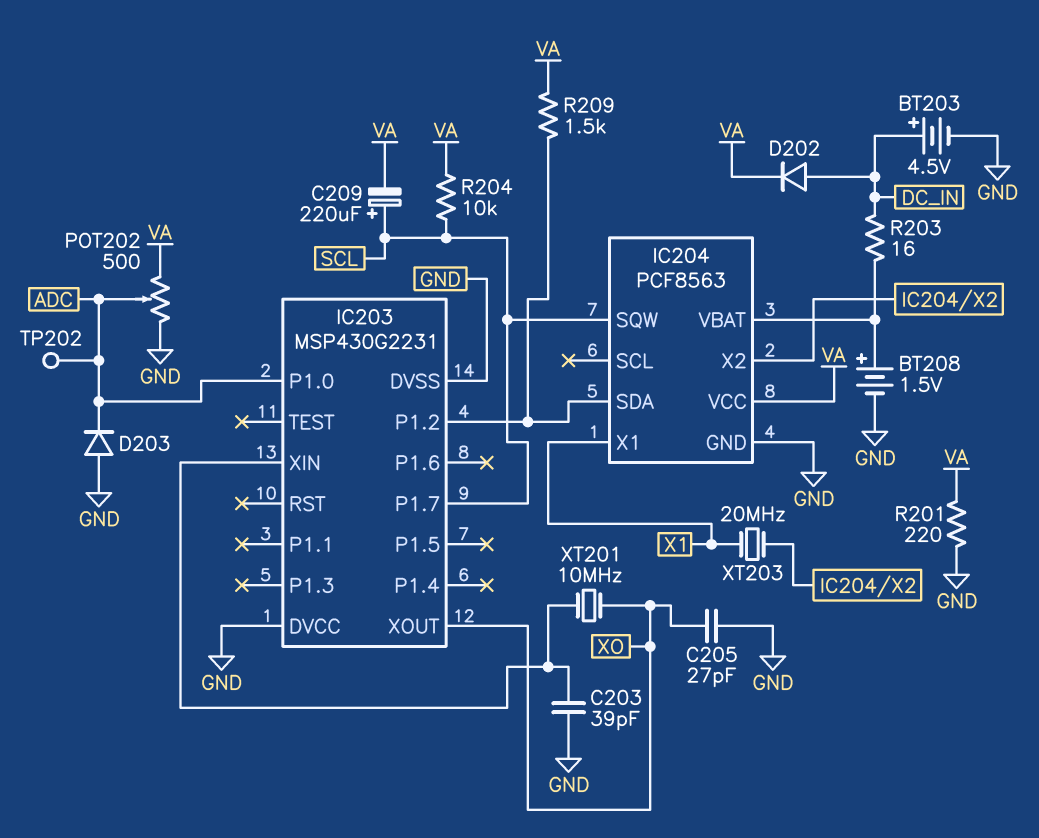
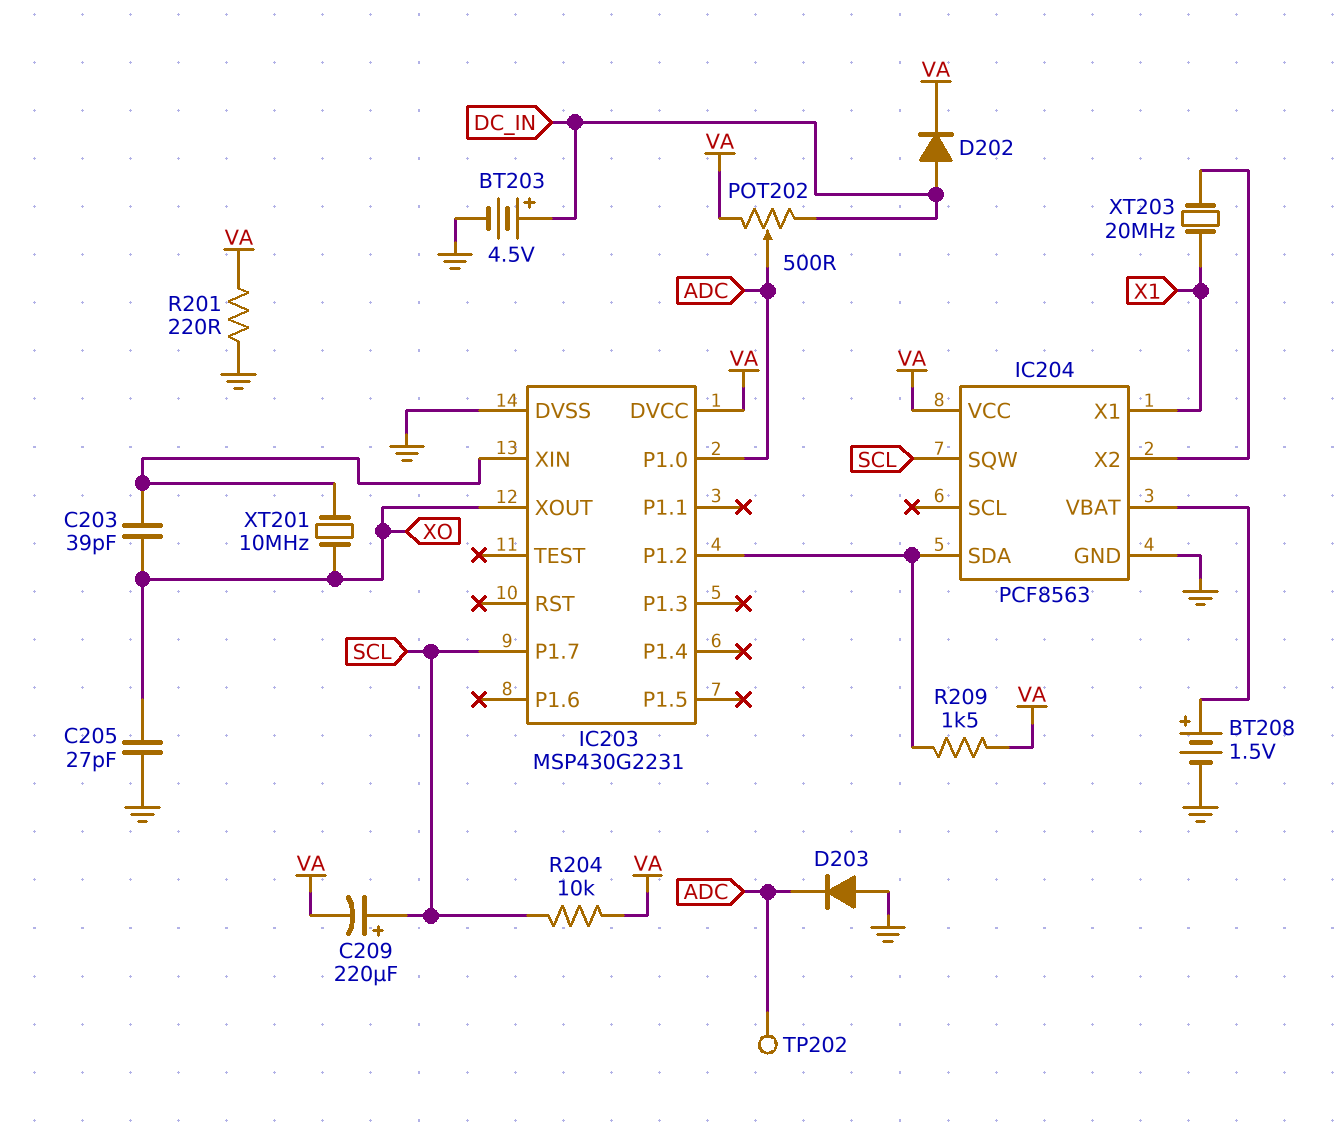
C203: 39pF (GND, IC203/XIN) -> 39pF (IC203/XIN, XO)
IC203 pin DVCC: GND -> VA
POT202: 500 (GND, VA, wiper ADC) -> 500 (DC_IN, VA, wiper ADC)
R203: 16 (DC_IN, IC204/VBAT) -> none

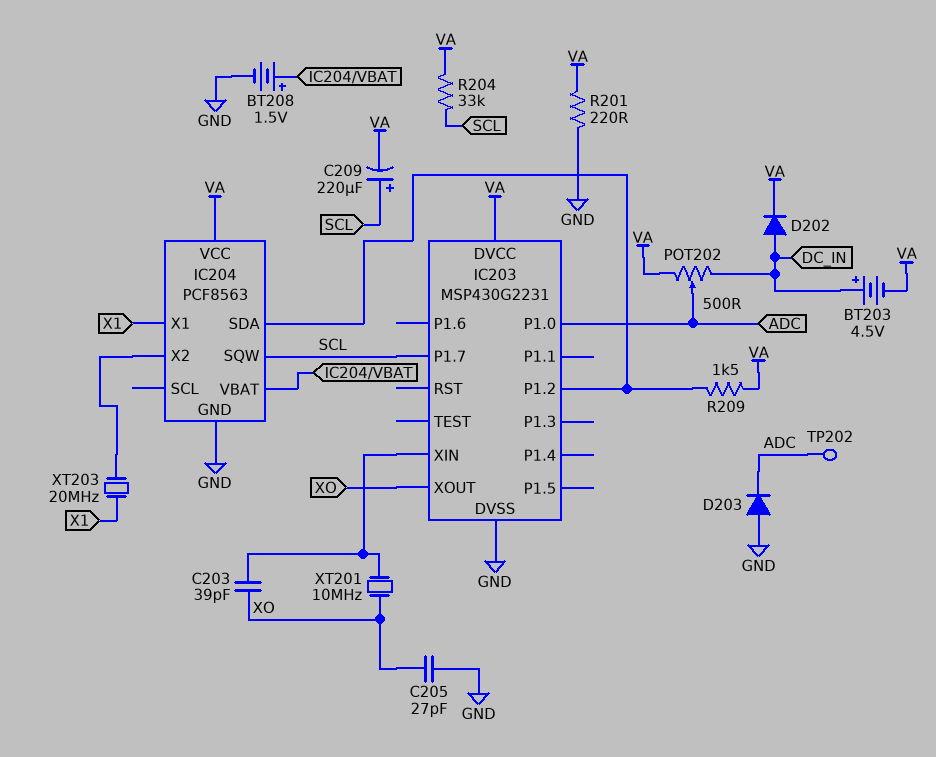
BT203: 4.5V (plus DC_IN, minus GND) -> 4.5V (plus DC_IN, minus VA)
R204: 10k (SCL, VA) -> 33k (SCL, VA)

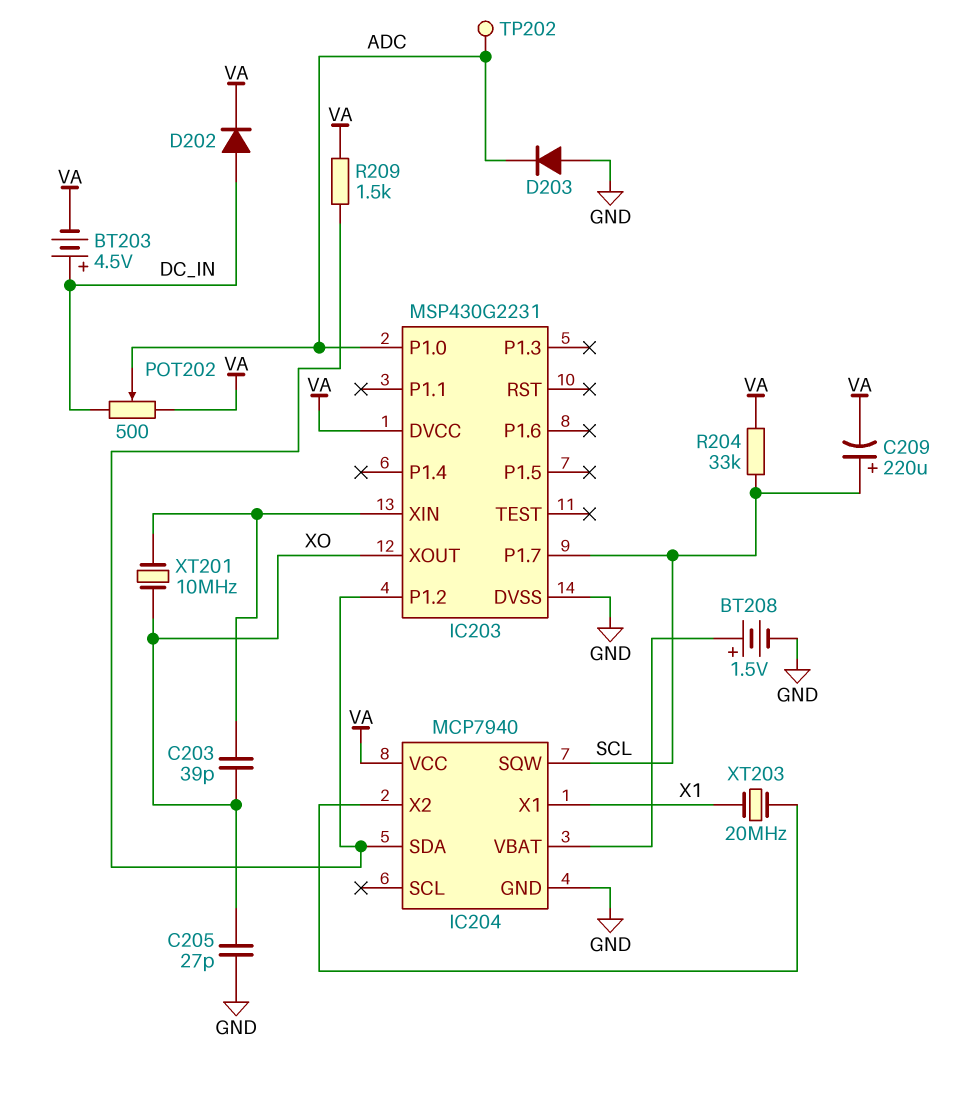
IC204: PCF8563 -> MCP7940
R201: 220 (GND, VA) -> none

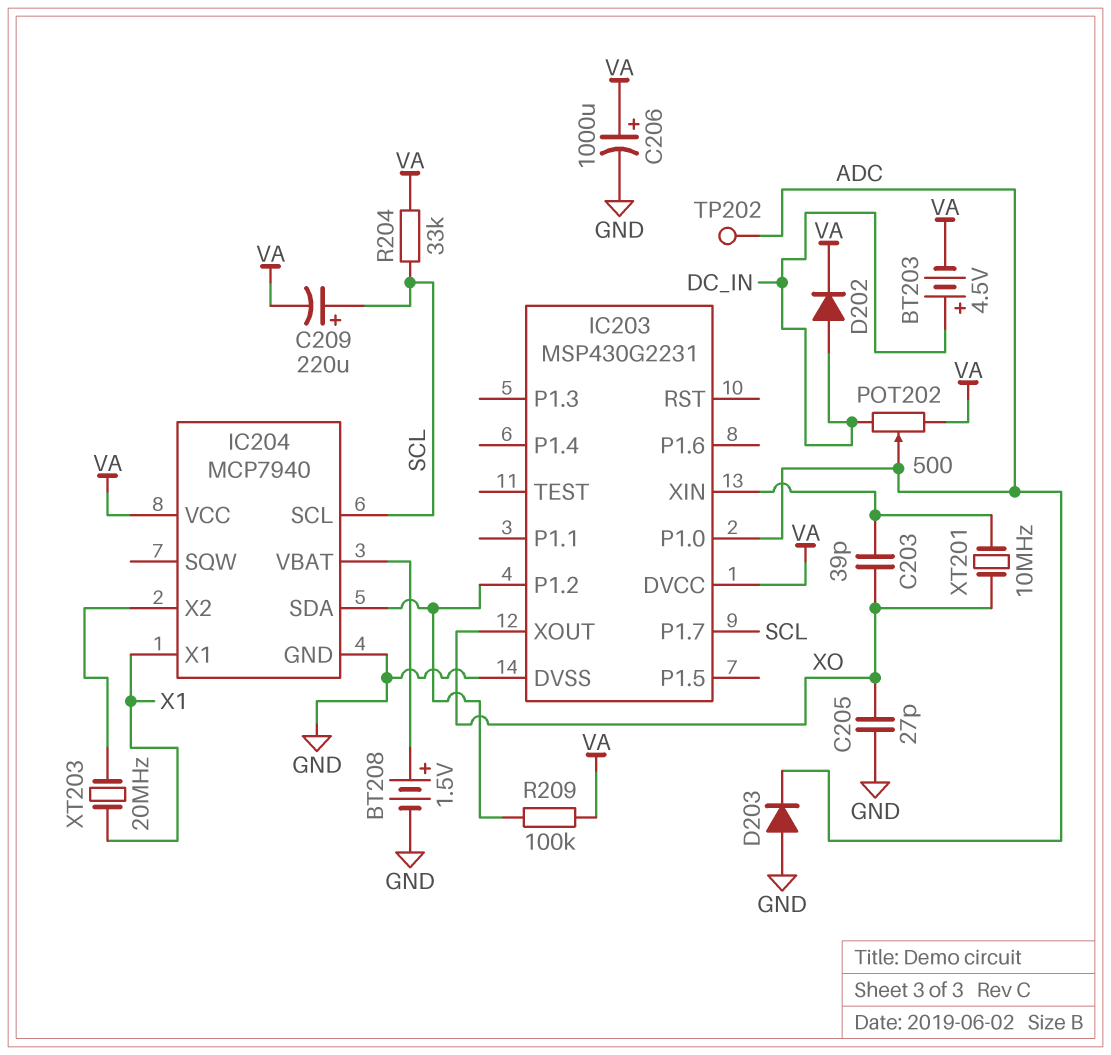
C206: none -> 1000uF (plus VA, minus GND)
IC204 pin SCL: none -> SCL
IC204 pin SQW: SCL -> none
R209: 1.5k (IC203/P1.2, VA) -> 100k (IC203/P1.2, VA)

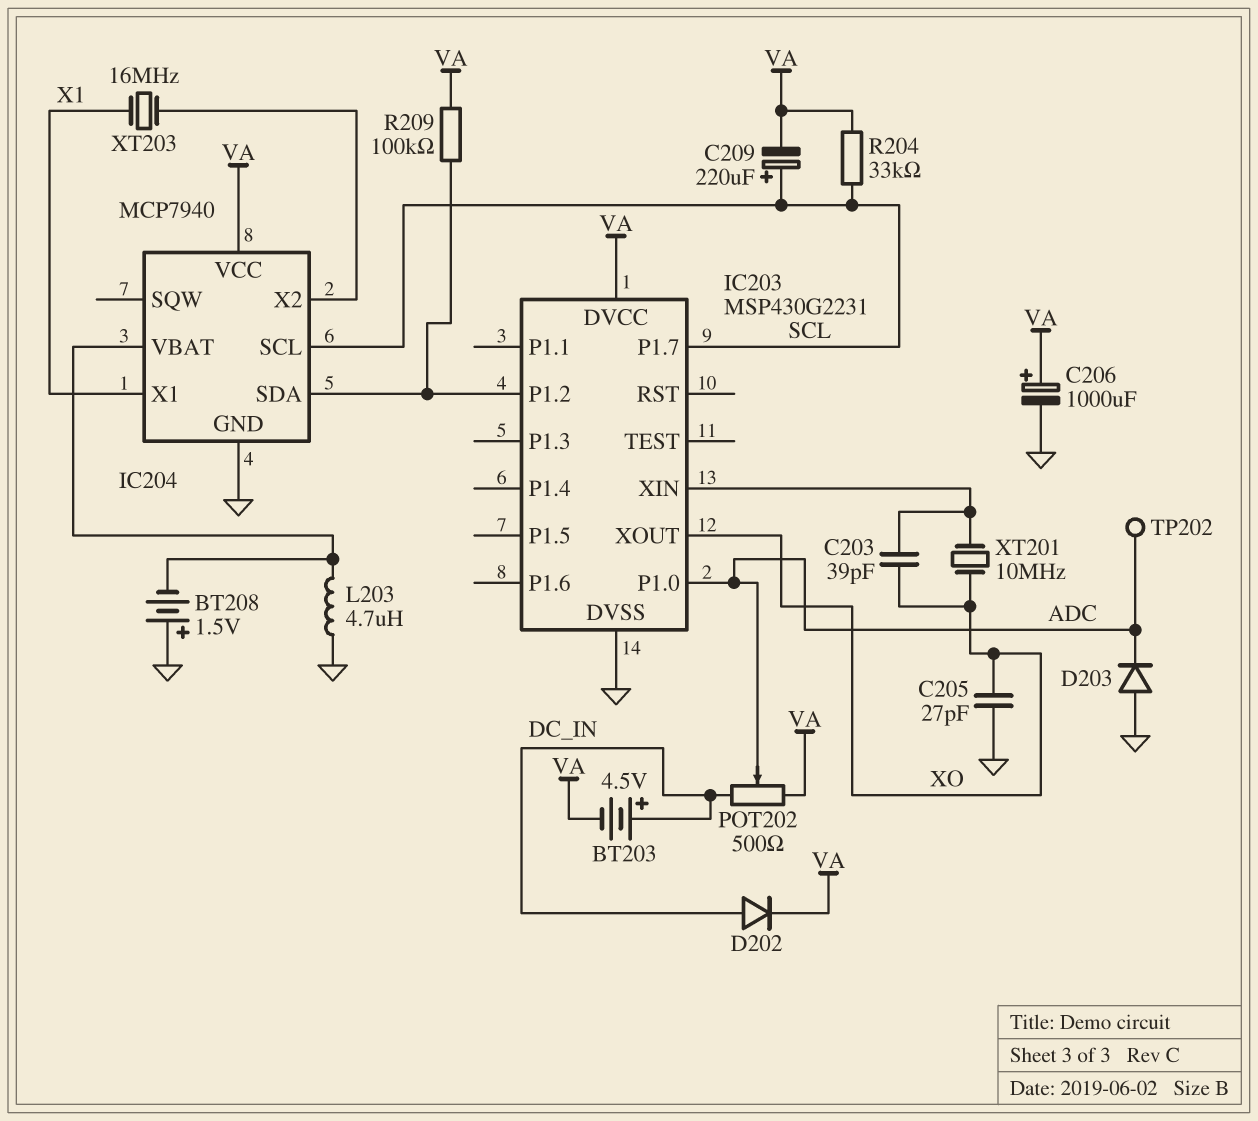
BT208: 1.5V (plus IC204/VBAT, minus GND) -> 1.5V (plus GND, minus IC204/VBAT)
L203: none -> 4.7uH (GND, IC204/VBAT)
XT203: 20MHz (IC204/X2, X1) -> 16MHz (IC204/X2, X1)

